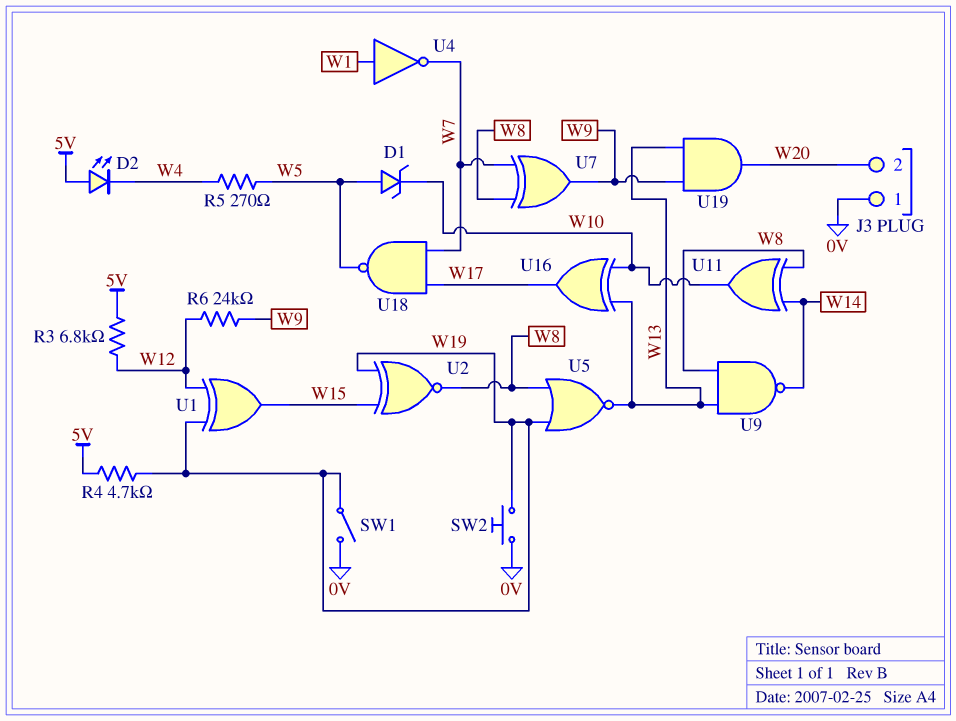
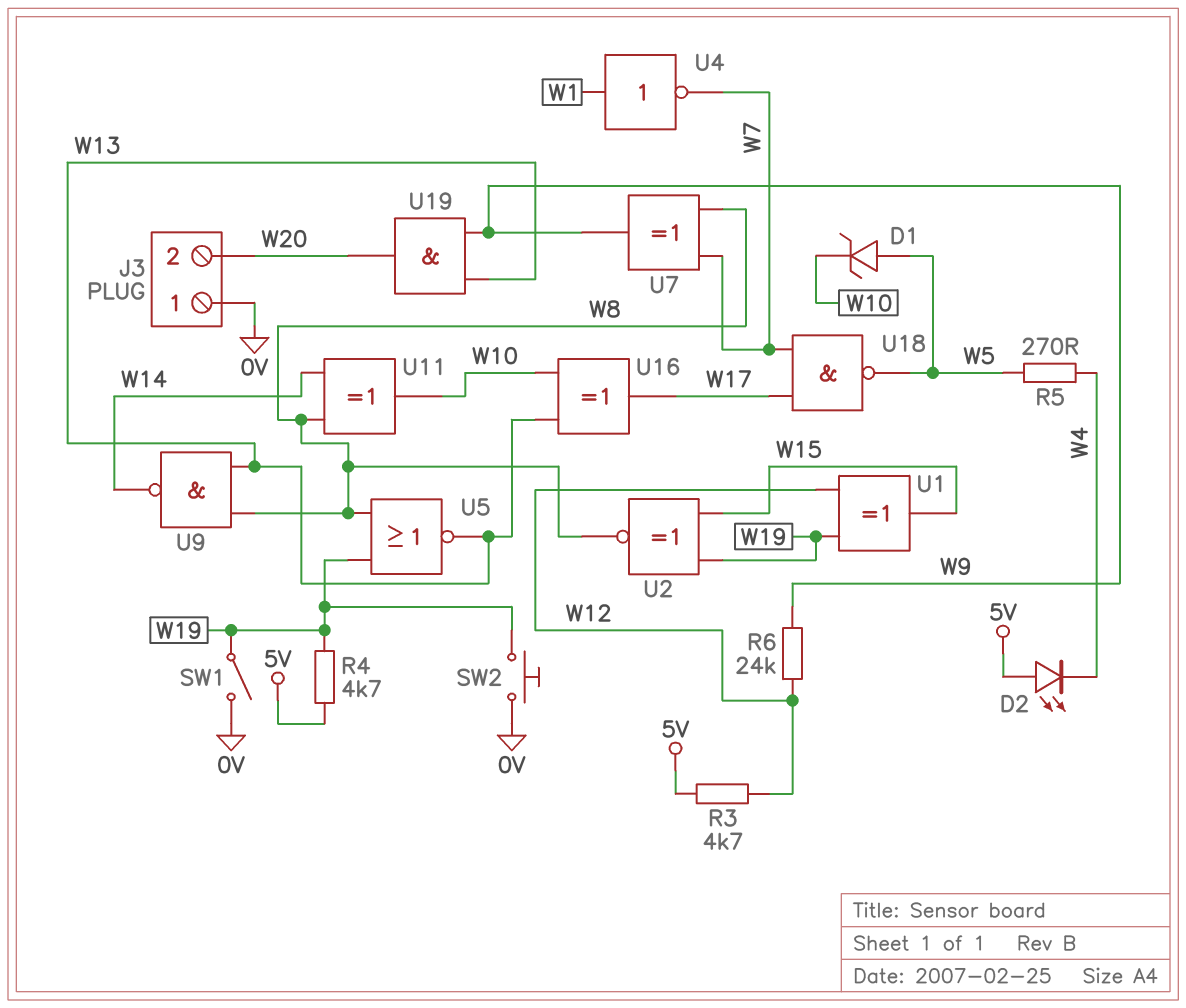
R3: 6.8k (5V, W12) -> 4.7k (5V, W12)

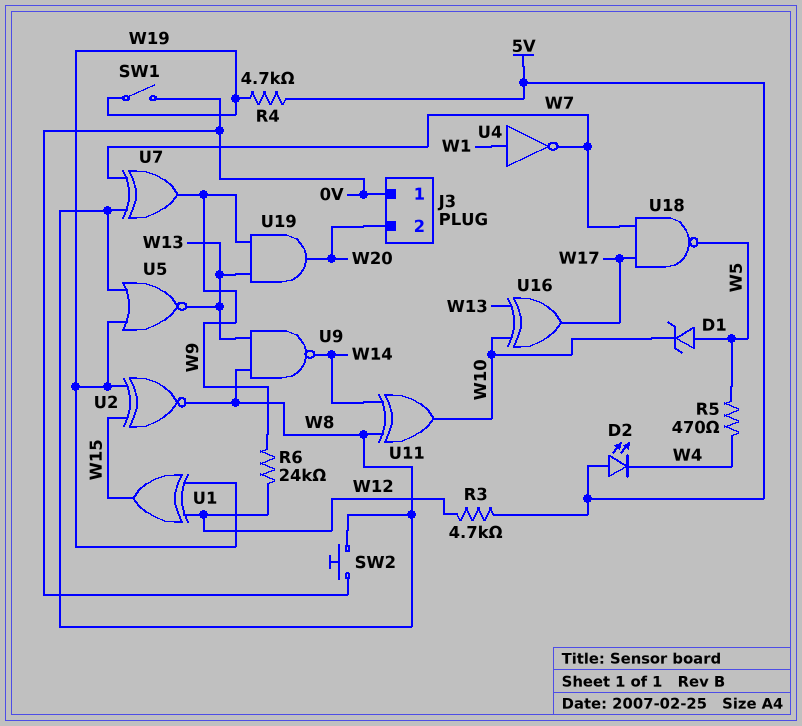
R5: 270 (W4, W5) -> 470 (W4, W5)
SW2: button (0V, W19) -> button (0V, W8)

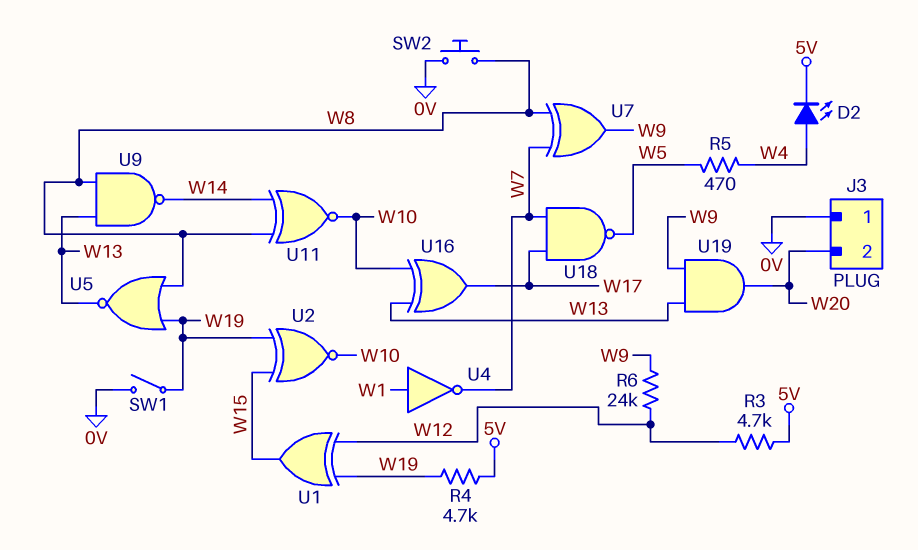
D1: zener (A W5, K W10) -> none
D2: LED (A 5V, K W4) -> LED (A W4, K 5V)
U2: XNOR (in W15, in W19, out W8) -> XNOR (in W15, in W19, out W10)
U11: XOR (in W8, in W14, out W10) -> XNOR (in W8, in W14, out W10)

